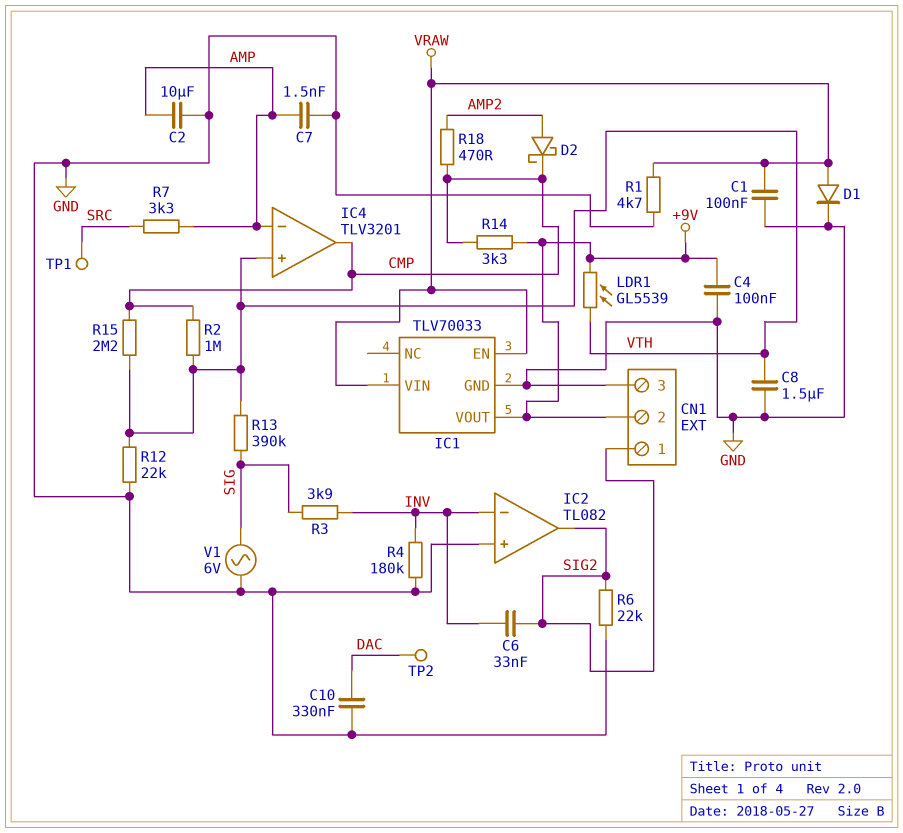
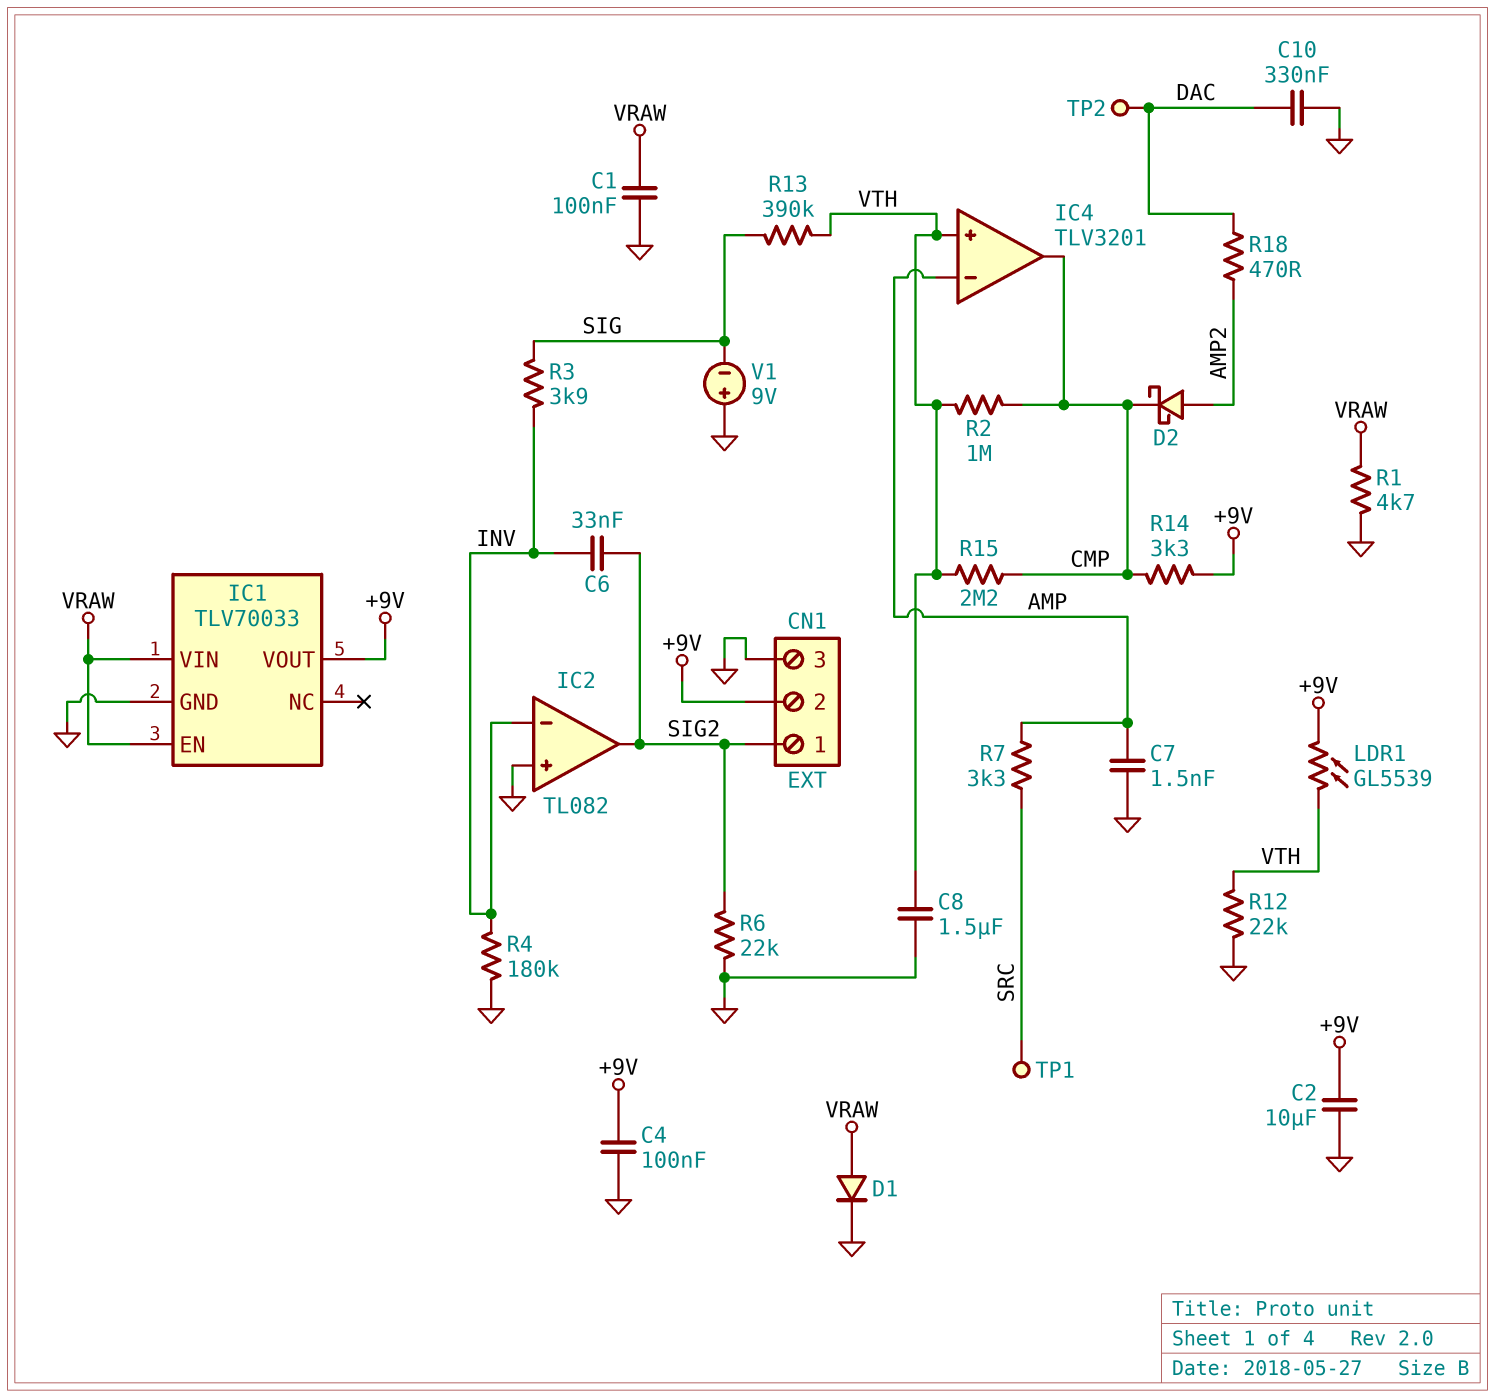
C2: 10uF (AMP, GND) -> 10uF (+9V, GND)
R18: 470 (AMP2, CMP) -> 470 (AMP2, DAC)
V1: AC 6V (GND, SIG) -> 9V (plus GND, minus SIG)

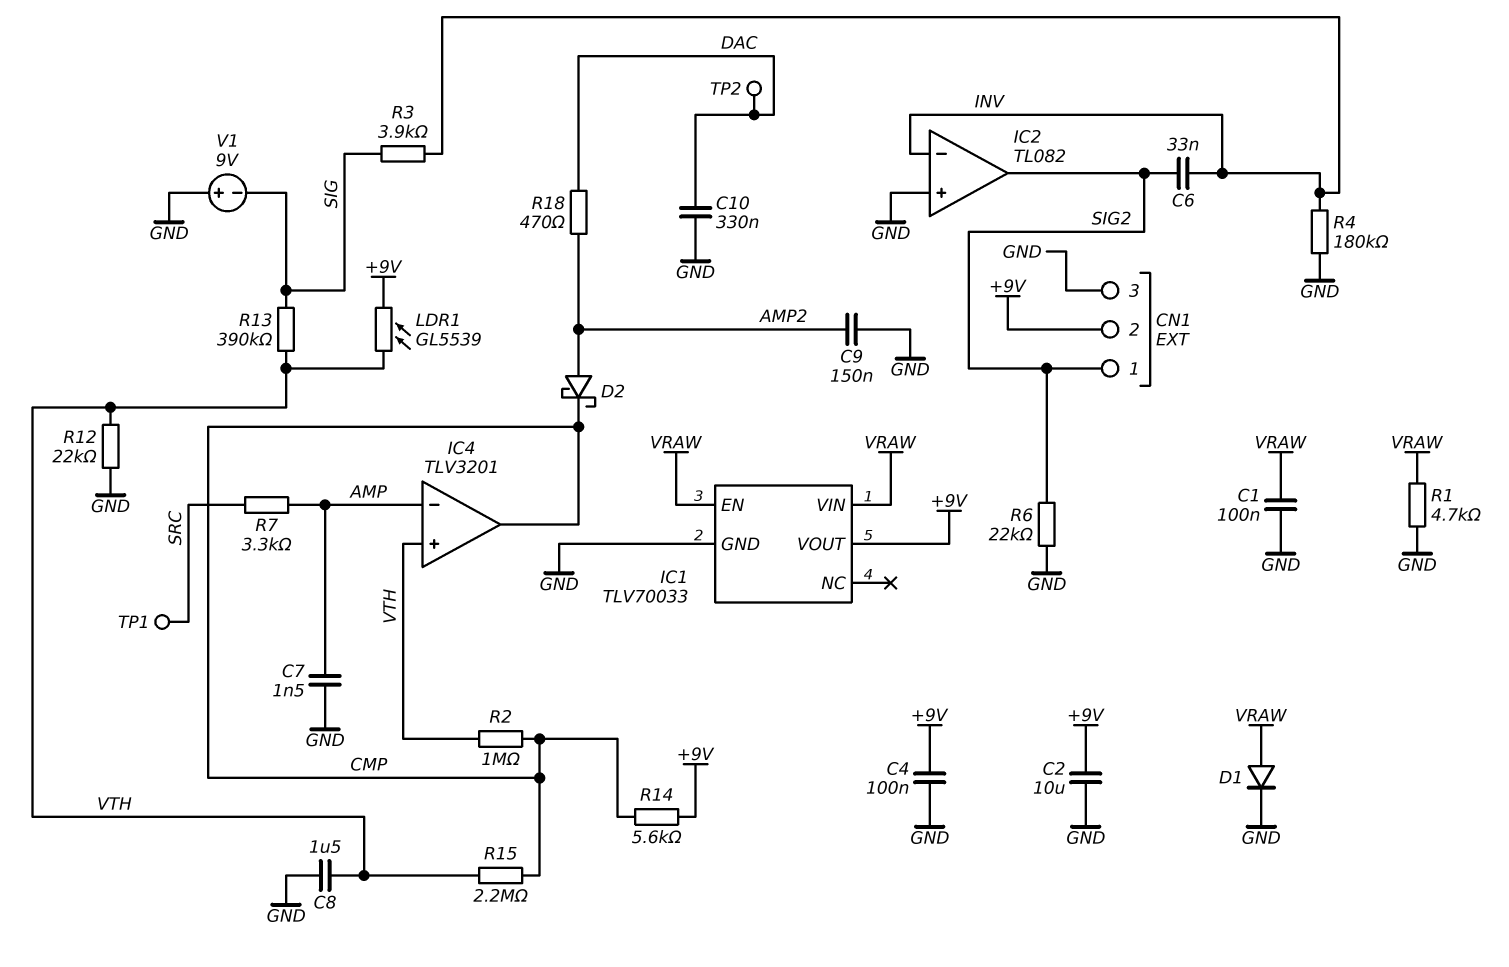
C9: none -> 150nF (AMP2, GND)
R14: 3.3k (+9V, CMP) -> 5.6k (+9V, CMP)

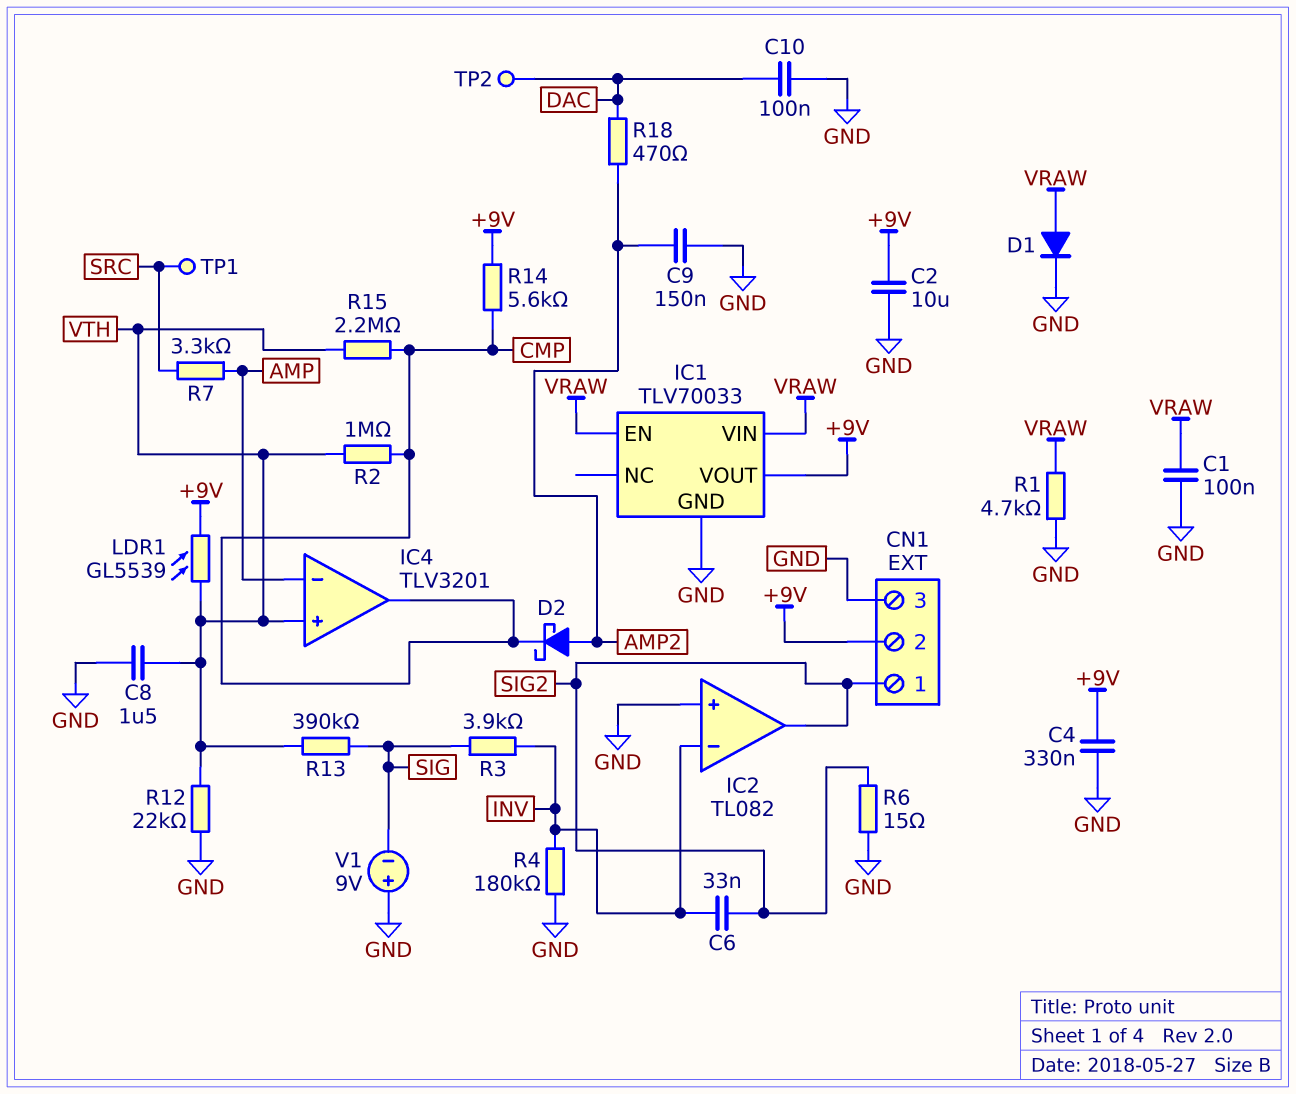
C4: 100nF (+9V, GND) -> 330nF (+9V, GND)
C7: 1.5nF (AMP, GND) -> none
C10: 330nF (DAC, GND) -> 100nF (DAC, GND)
R6: 22k (GND, SIG2) -> 15 (GND, SIG2)

